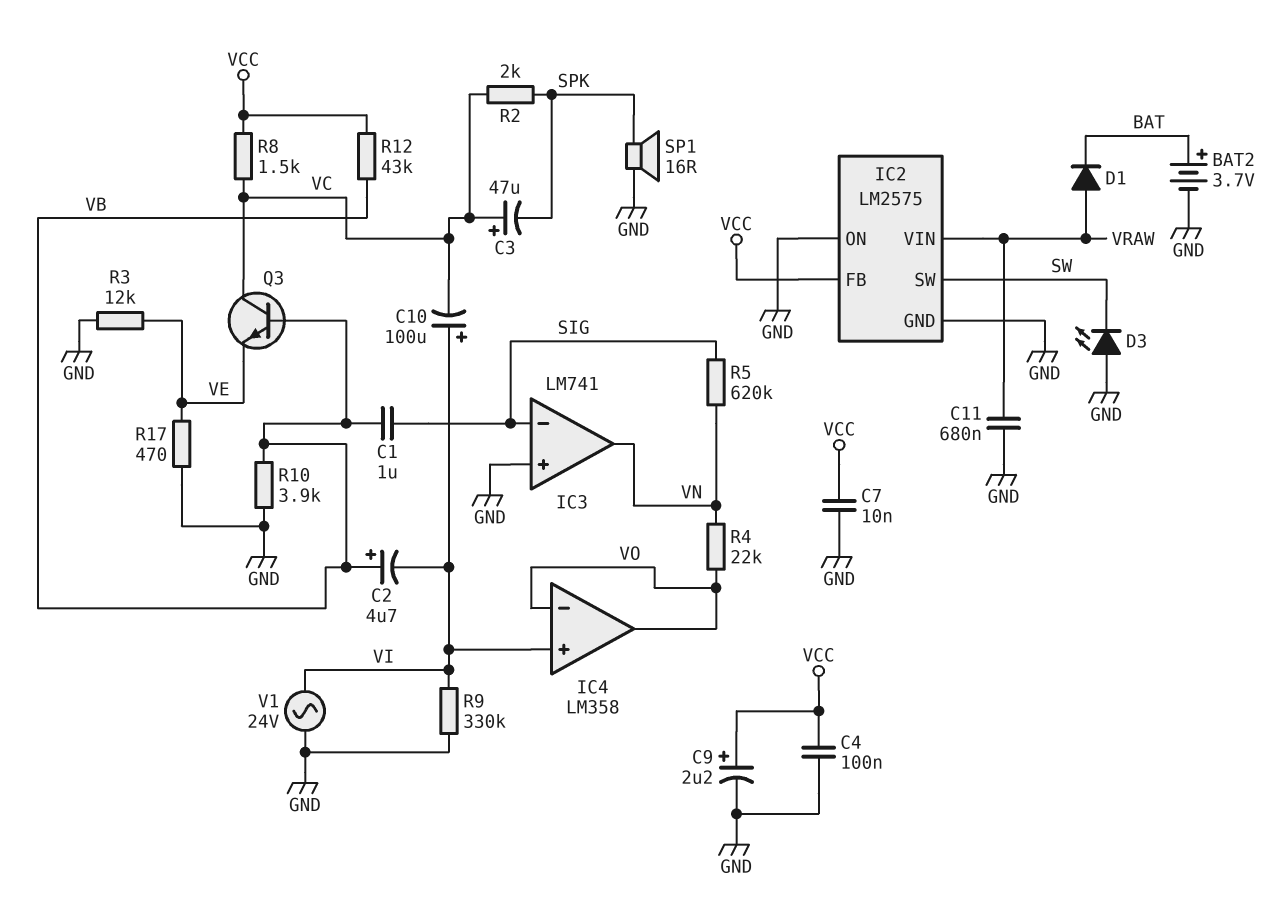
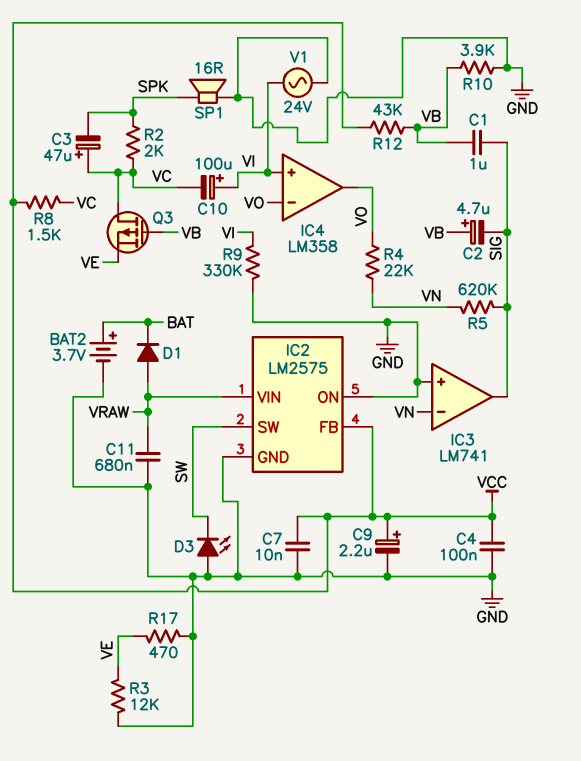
C2: 4.7uF (plus VB, minus VI) -> 4.7uF (plus VB, minus SIG)
IC3 pin in-: SIG -> VN
IC3 pin out: VN -> SIG
Q3: NPN (B VB, C VC, E VE) -> PMOS (G VB, D VC, S VE)

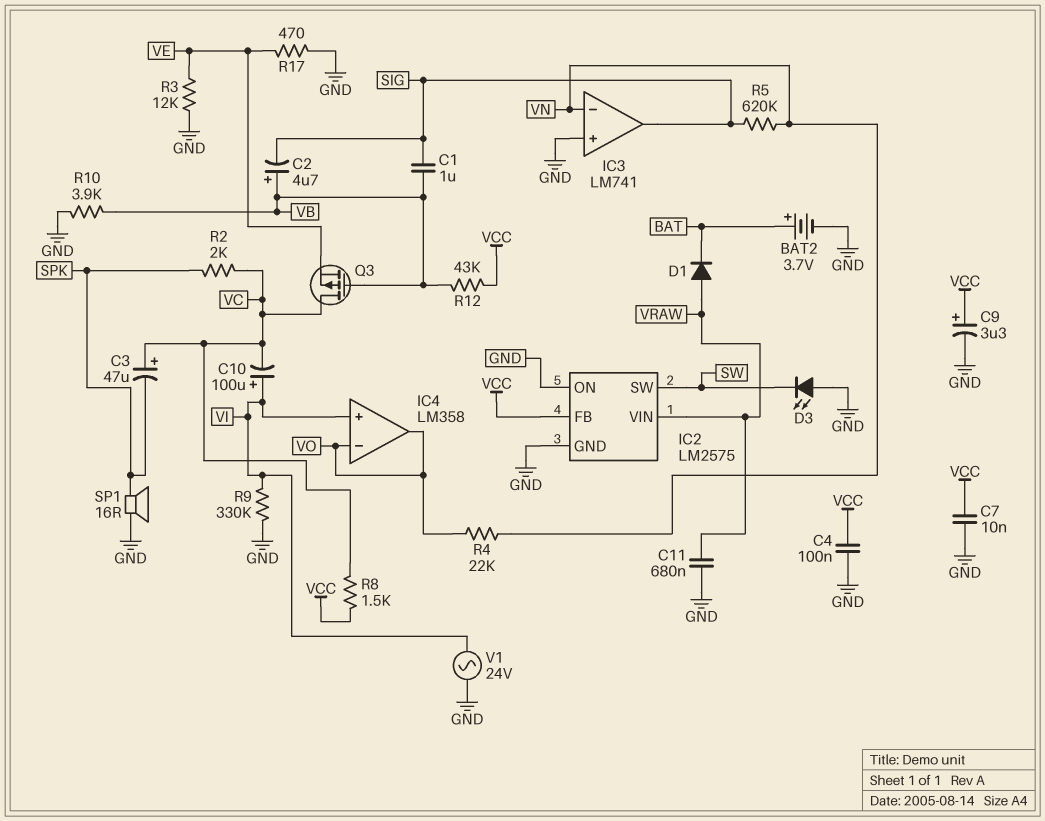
C9: 2.2uF (plus VCC, minus GND) -> 3.3uF (plus VCC, minus GND)

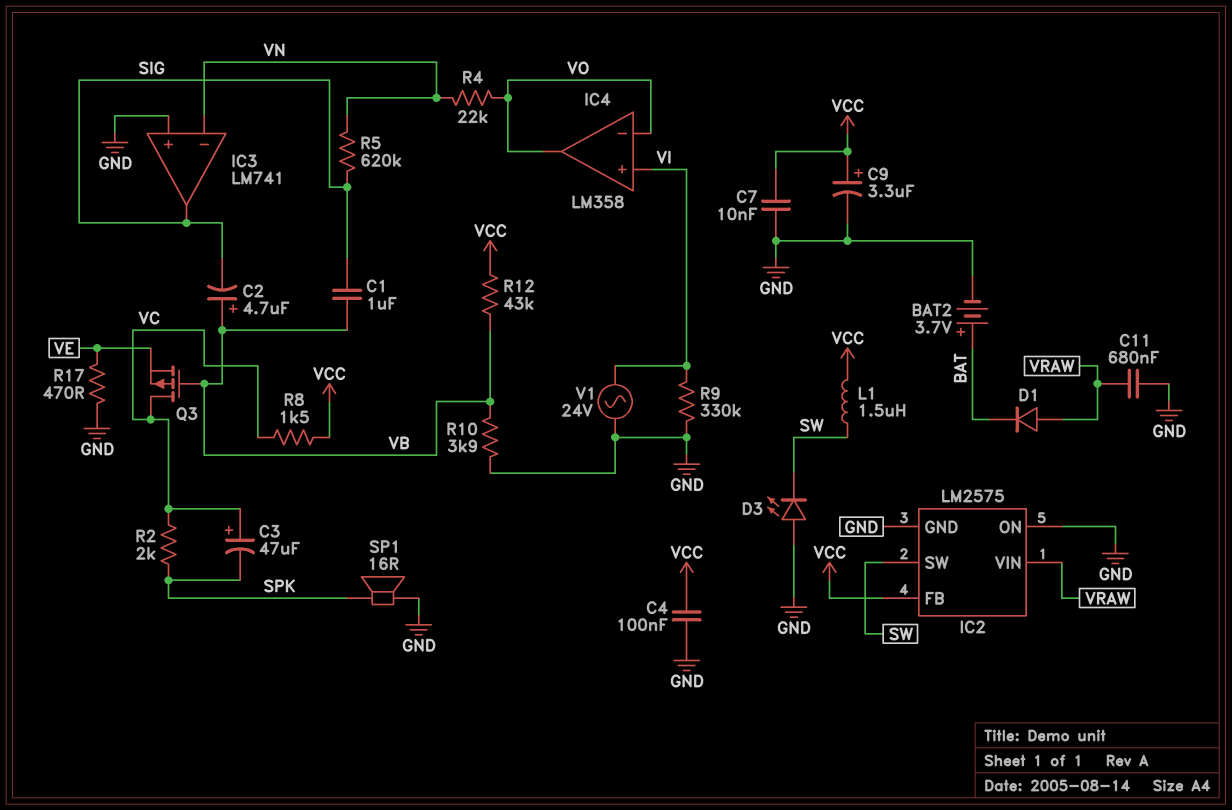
C10: 100uF (plus VI, minus VC) -> none
L1: none -> 1.5uH (SW, VCC)
R3: 12k (GND, VE) -> none

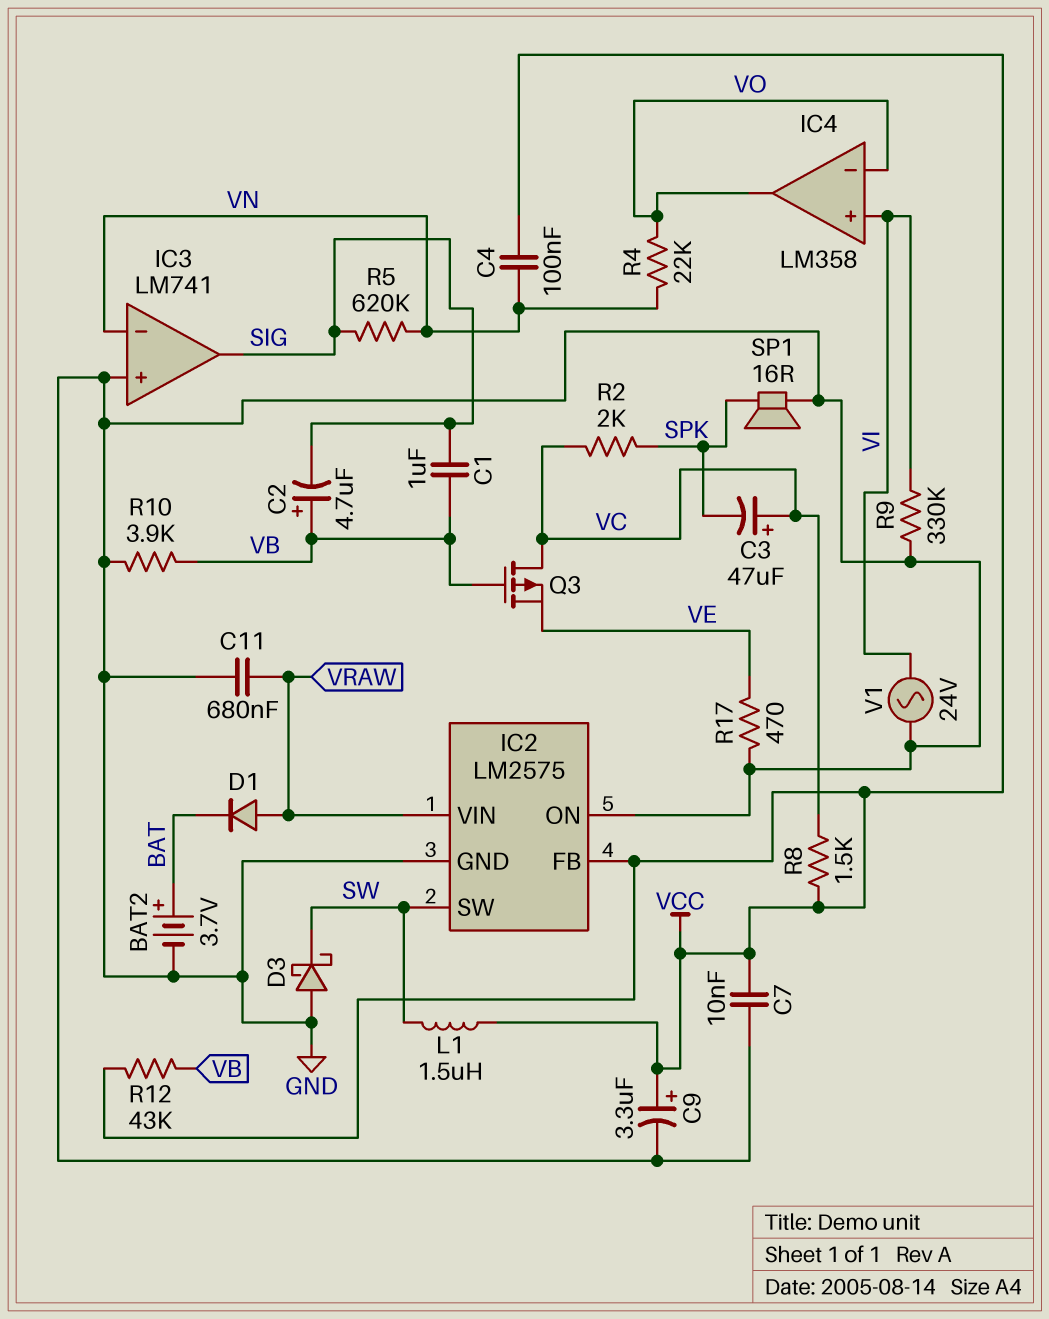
C4: 100nF (GND, VCC) -> 100nF (VCC, VN)
D3: LED (A GND, K SW) -> schottky (A GND, K SW)

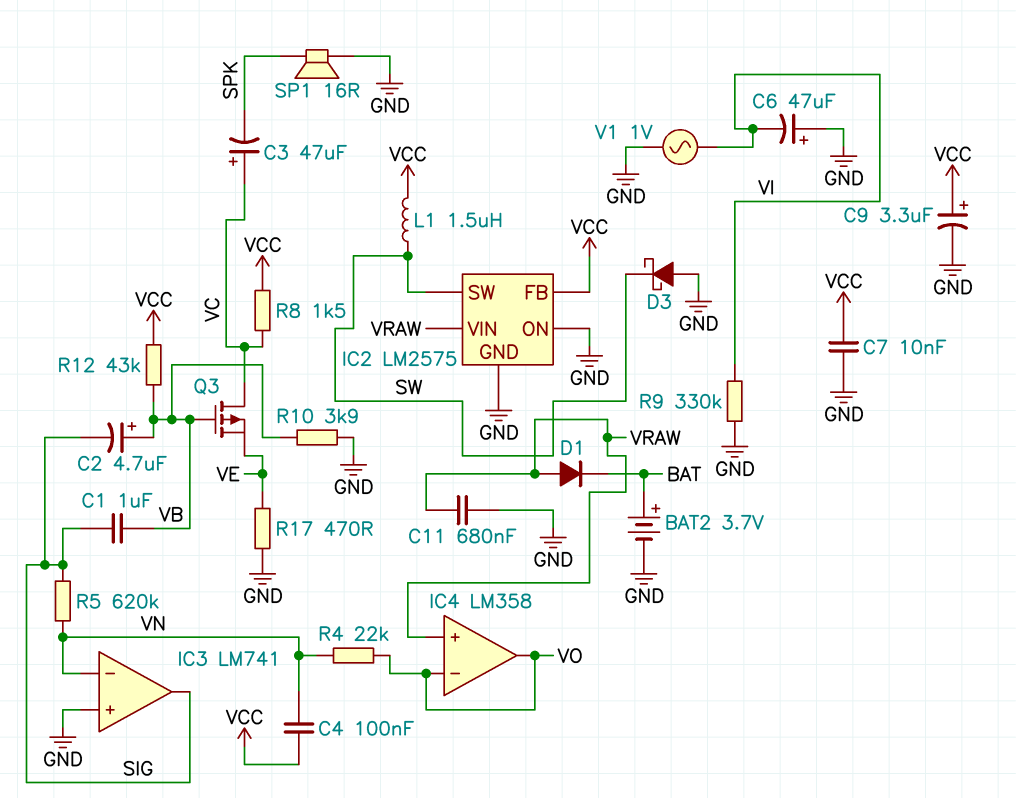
C6: none -> 47uF (plus GND, minus VI)
IC4 pin in+: VI -> VRAW
R2: 2k (SPK, VC) -> none
V1: AC 24V (GND, VI) -> AC 1V (GND, VI)

